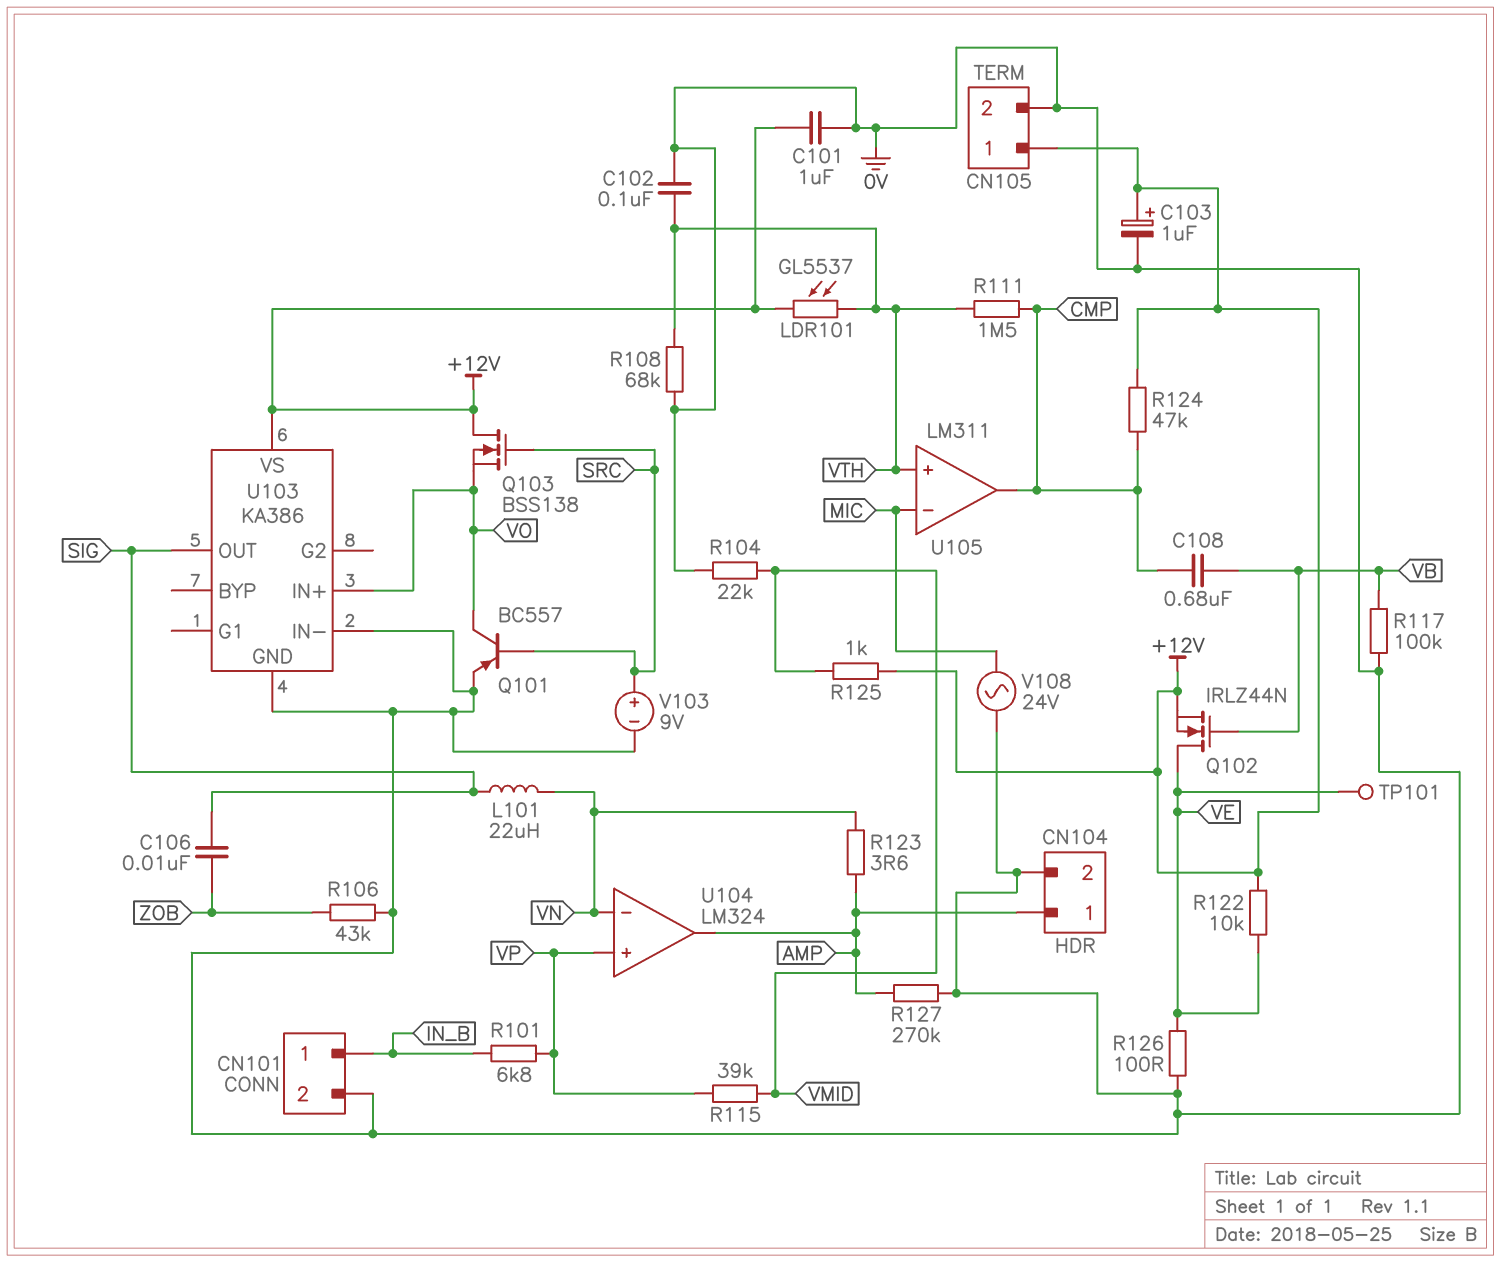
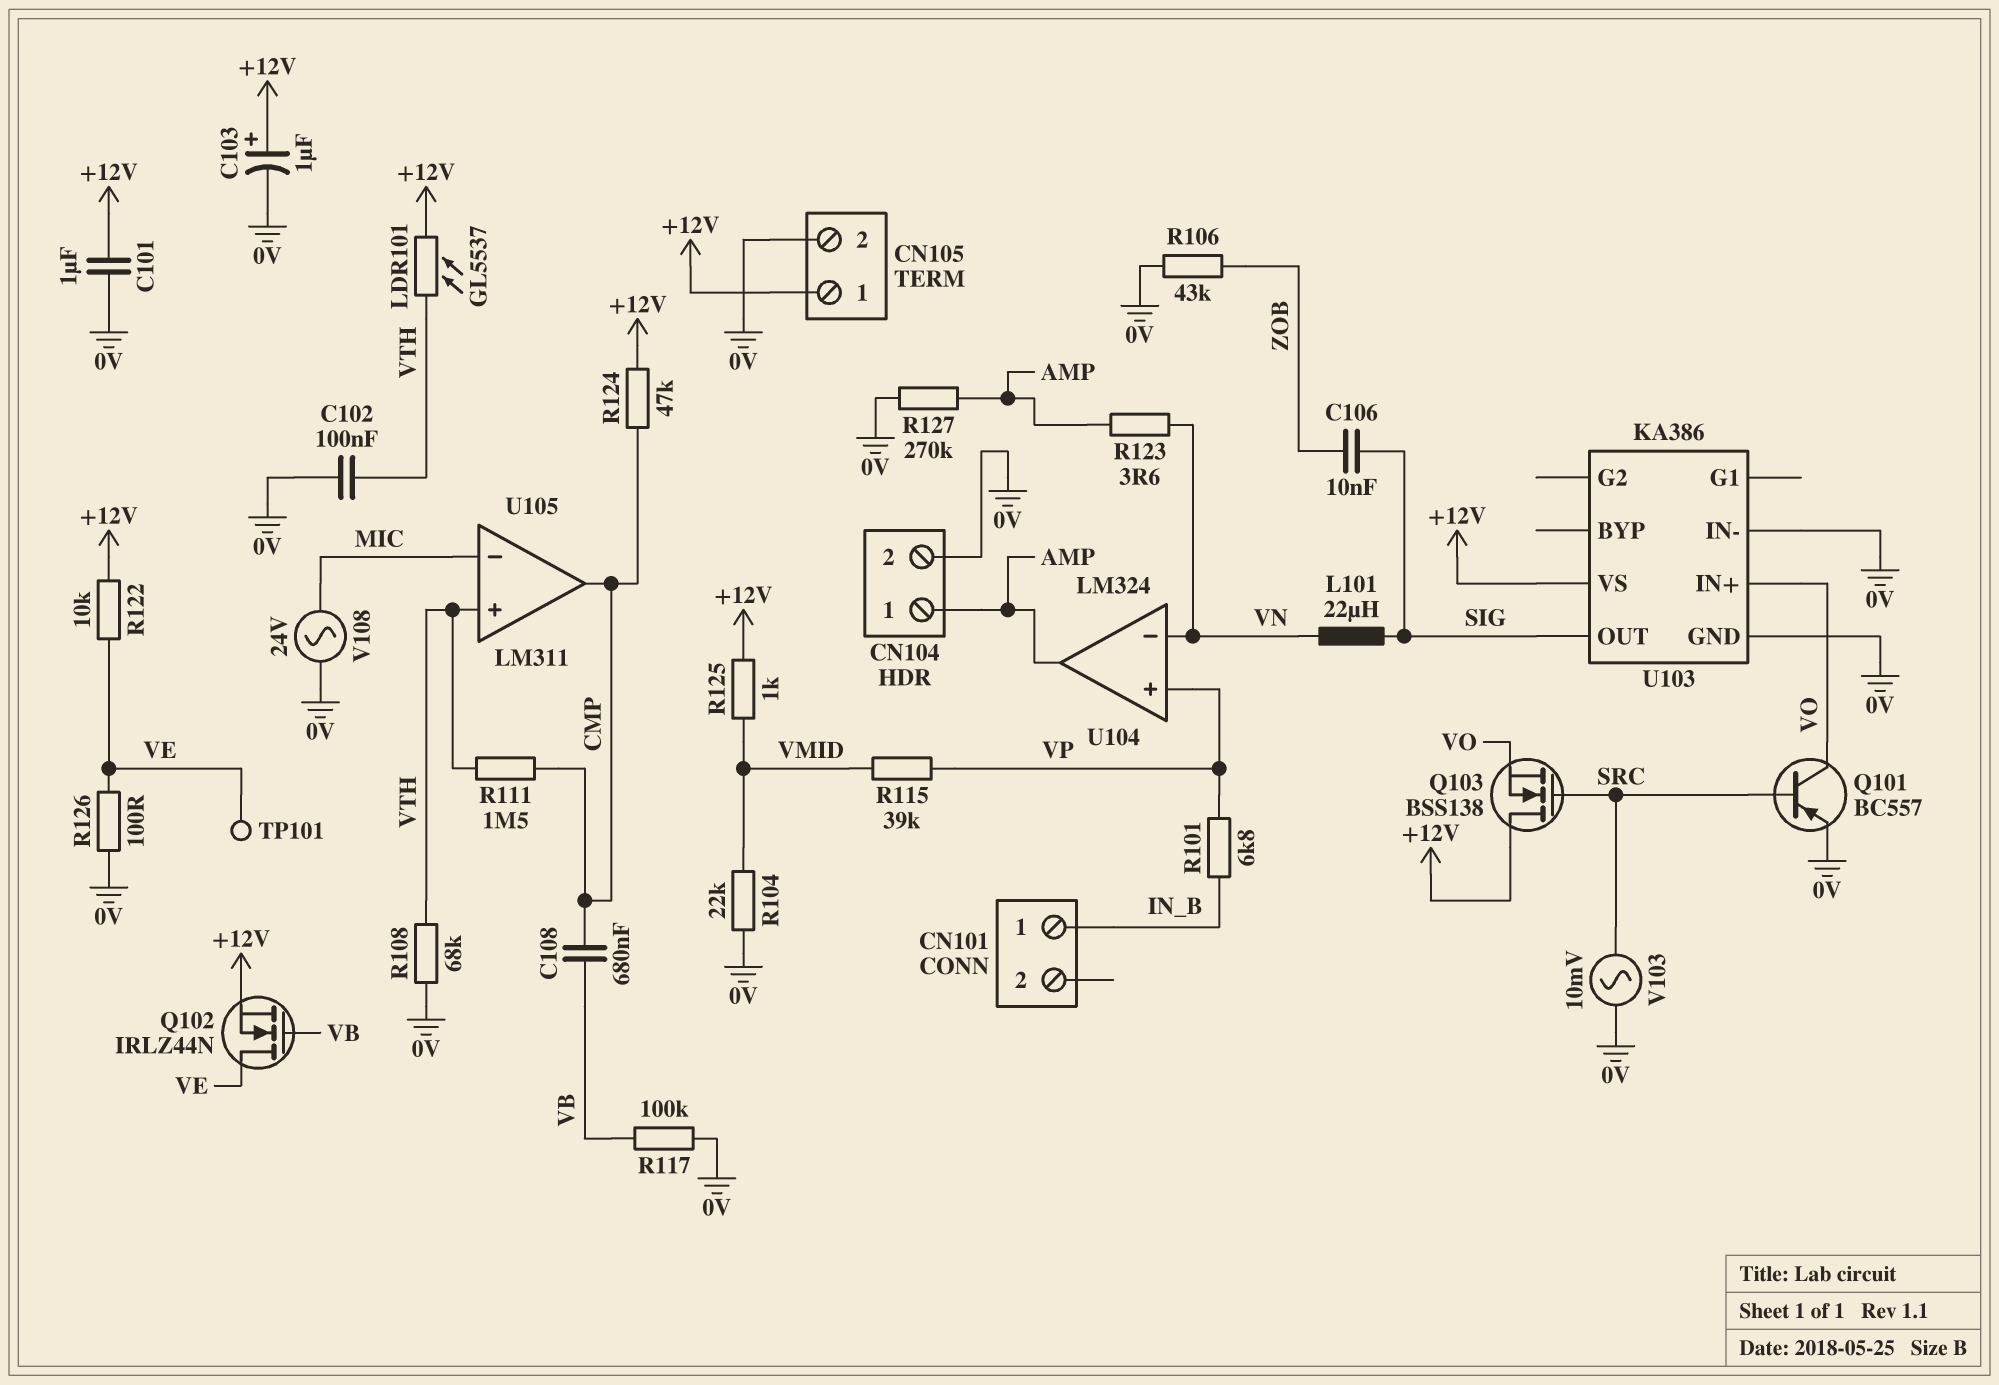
CN101 pin 2: 0V -> none
V103: 9V (plus SRC, minus 0V) -> AC 10mV (0V, SRC)

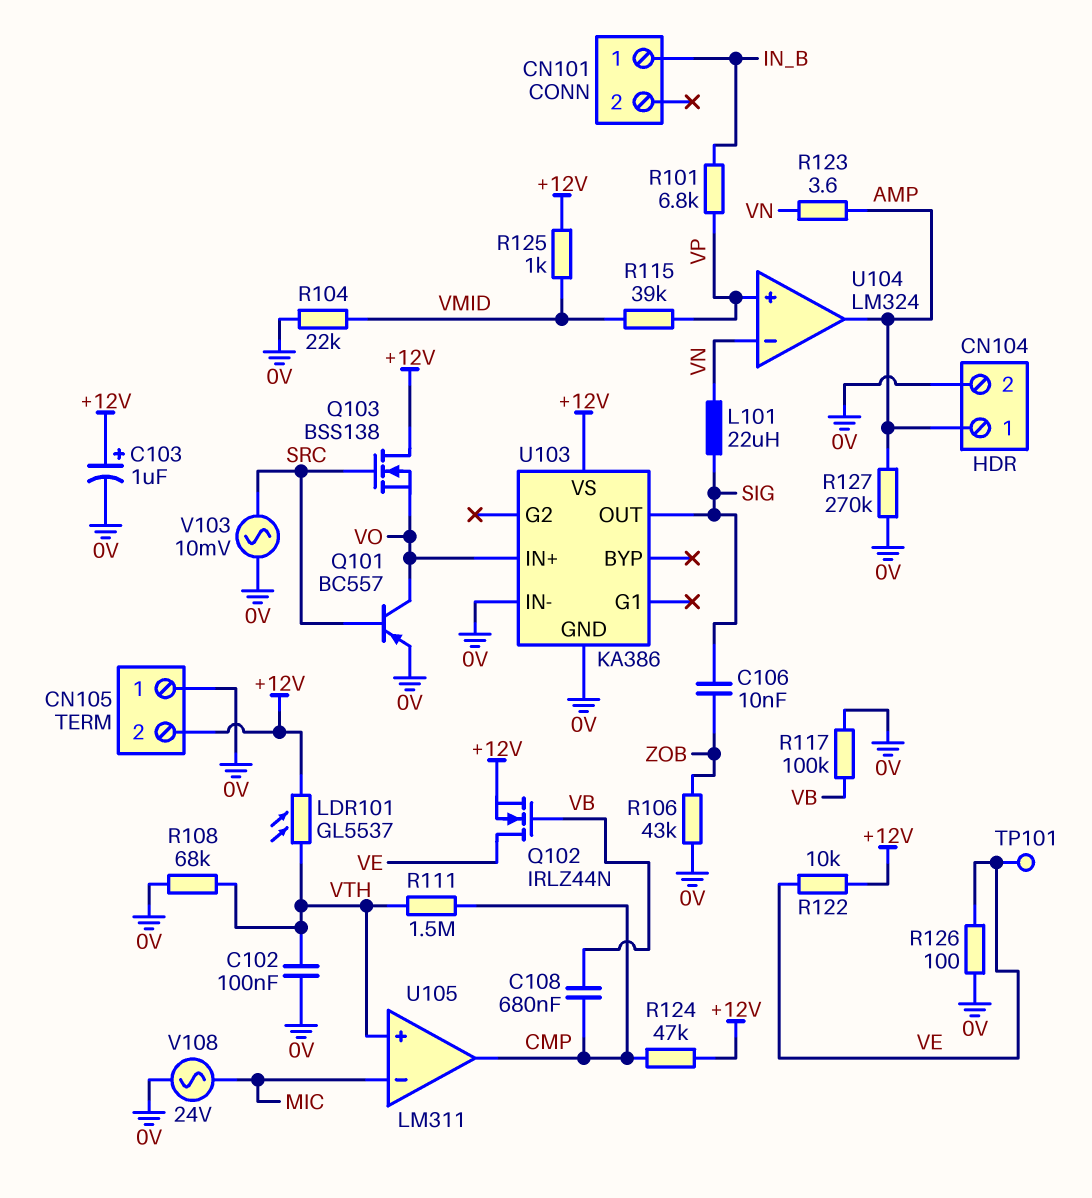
C101: 1uF (+12V, 0V) -> none
CN105 pin 1: +12V -> 0V
CN105 pin 2: 0V -> +12V

